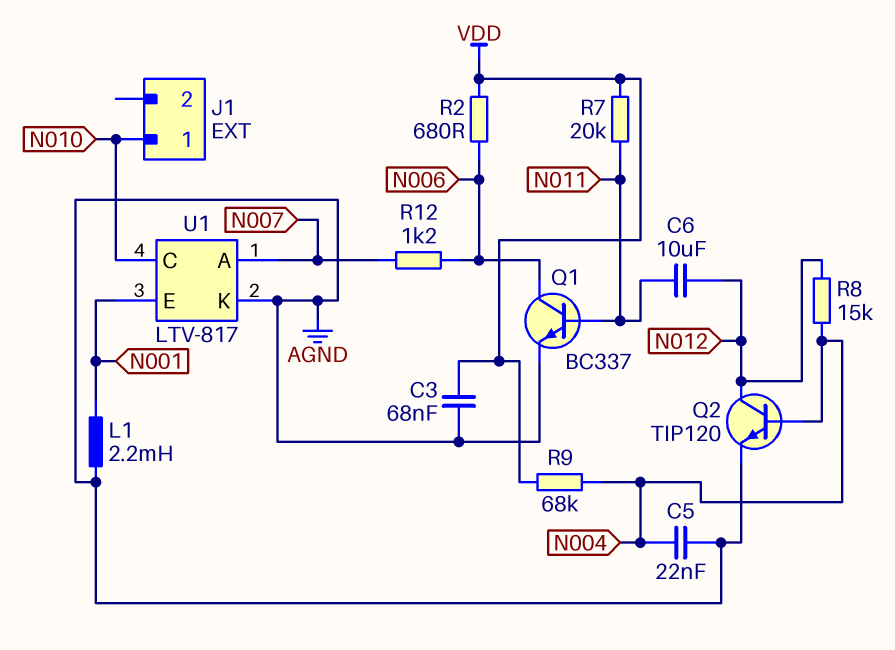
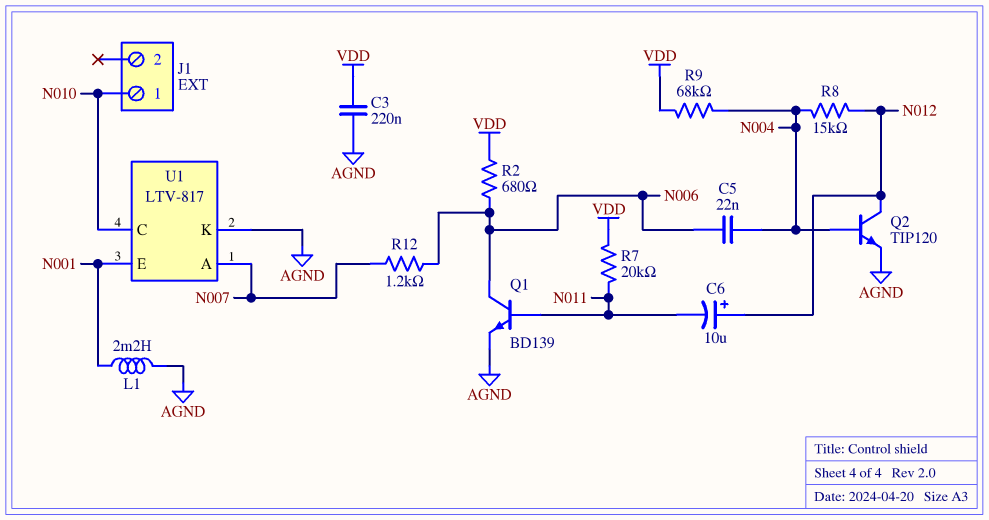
C3: 68nF (AGND, VDD) -> 220nF (AGND, VDD)
C5: 22nF (AGND, N004) -> 22nF (N004, N006)
C6: 10uF (N011, N012) -> 10uF (plus N012, minus N011)
Q1: NPN BC337 (B N011, C N006, E AGND) -> NPN BD139 (B N011, C N006, E AGND)

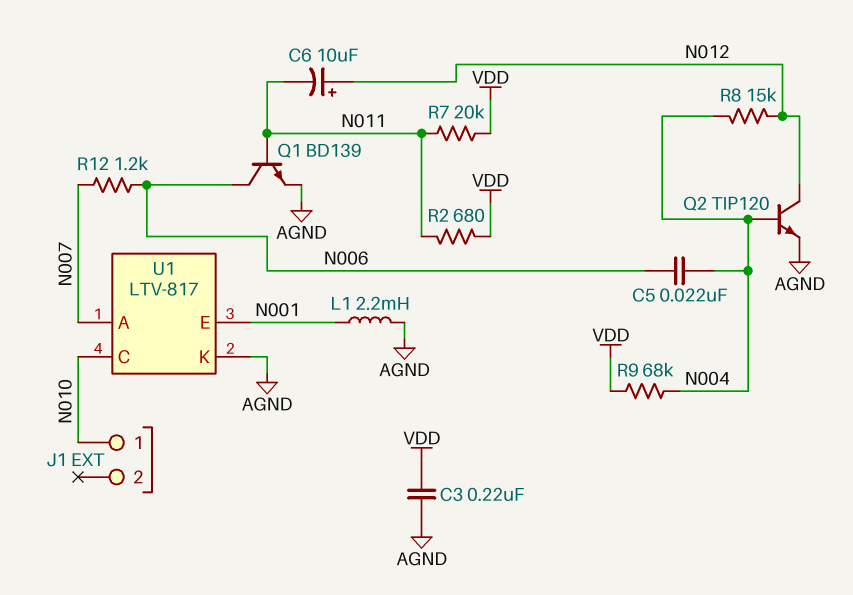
R2: 680 (N006, VDD) -> 680 (N011, VDD)

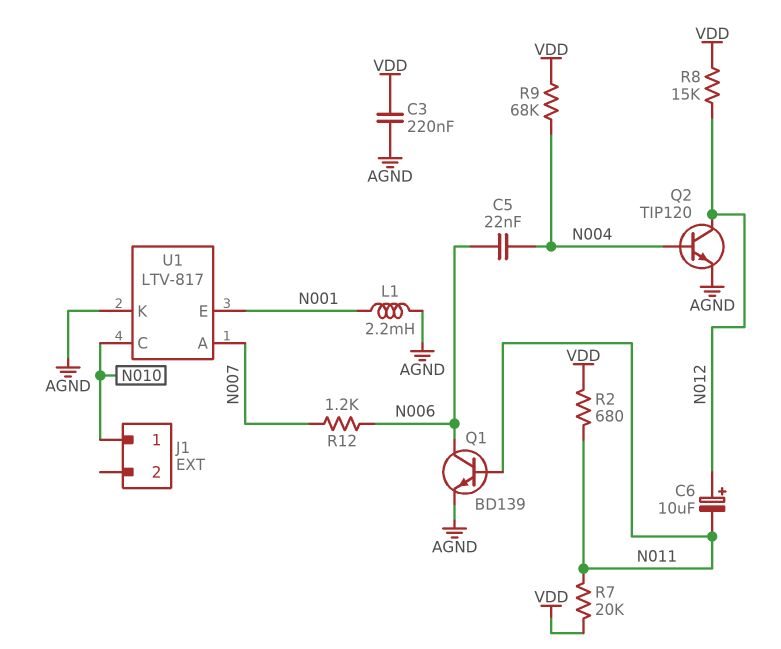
R8: 15k (N004, N012) -> 15k (N012, VDD)

